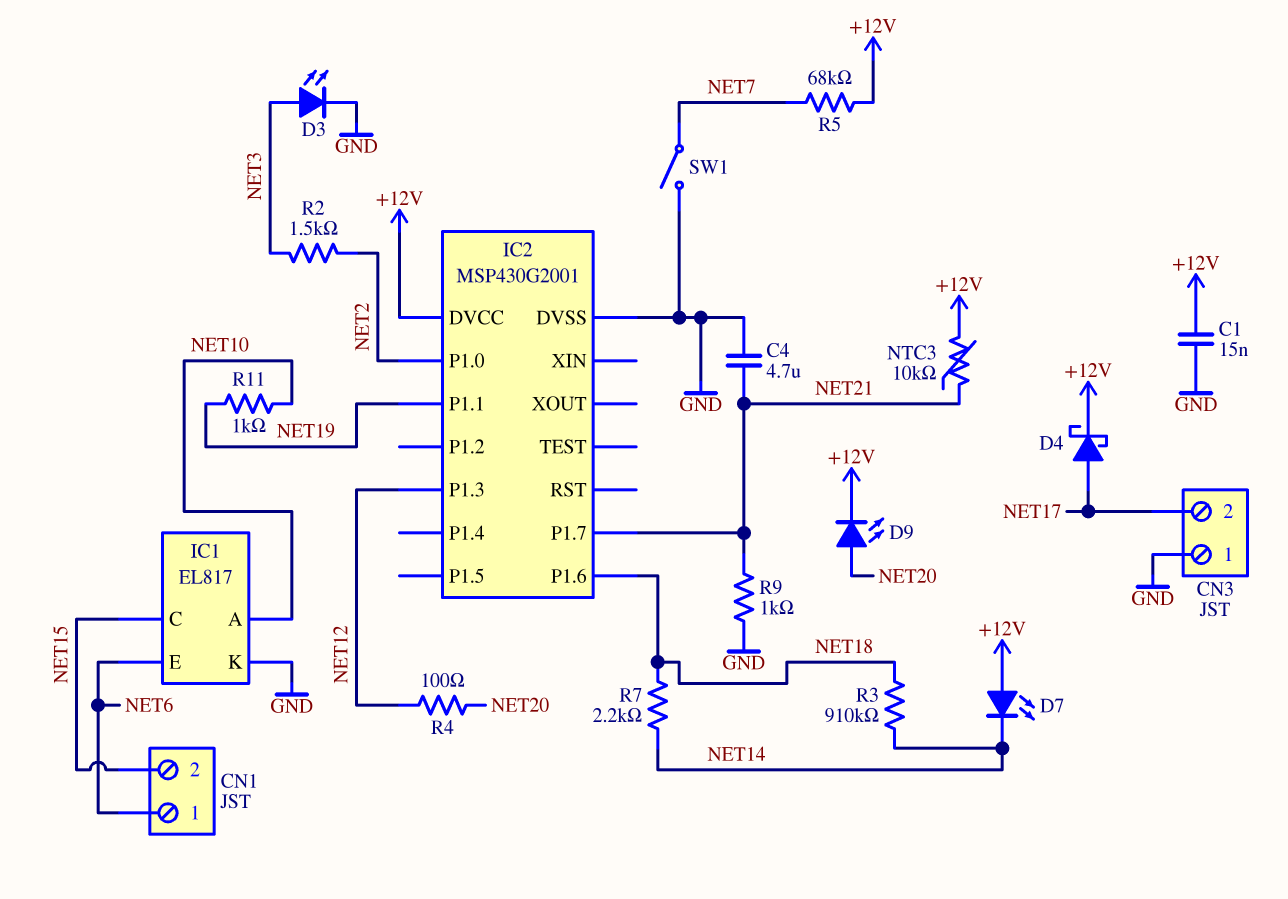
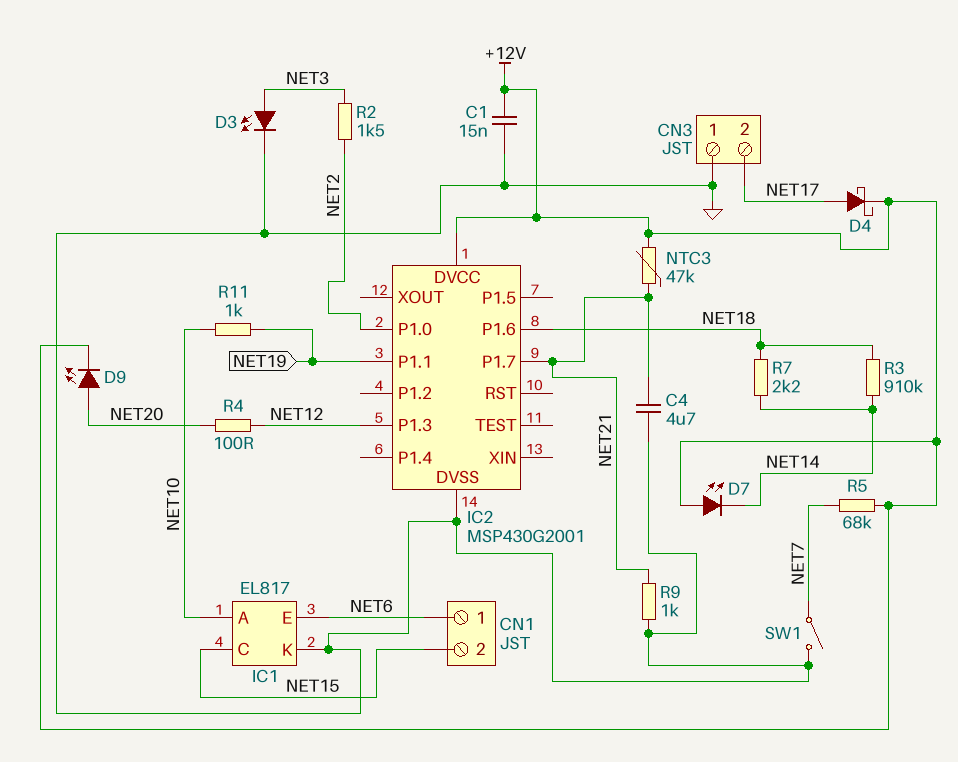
NTC3: 10k (+12V, NET21) -> 47k (+12V, NET21)

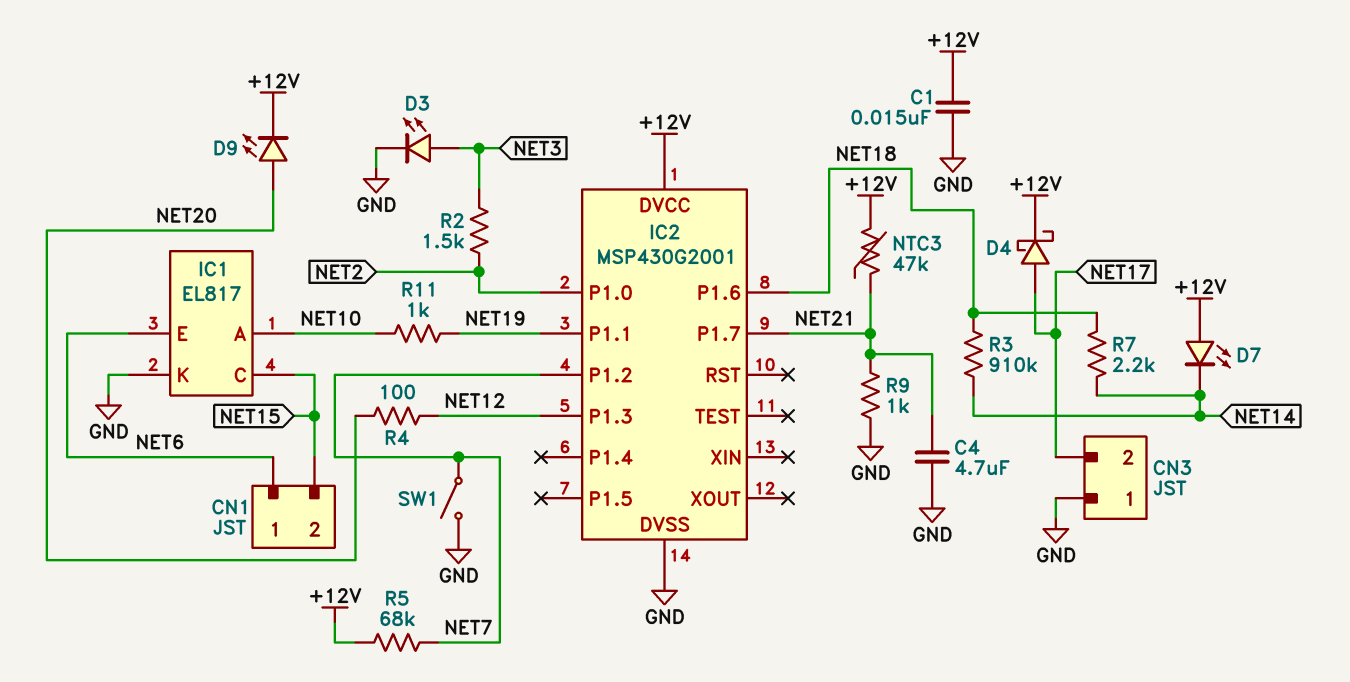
IC2 pin P1.2: none -> NET7

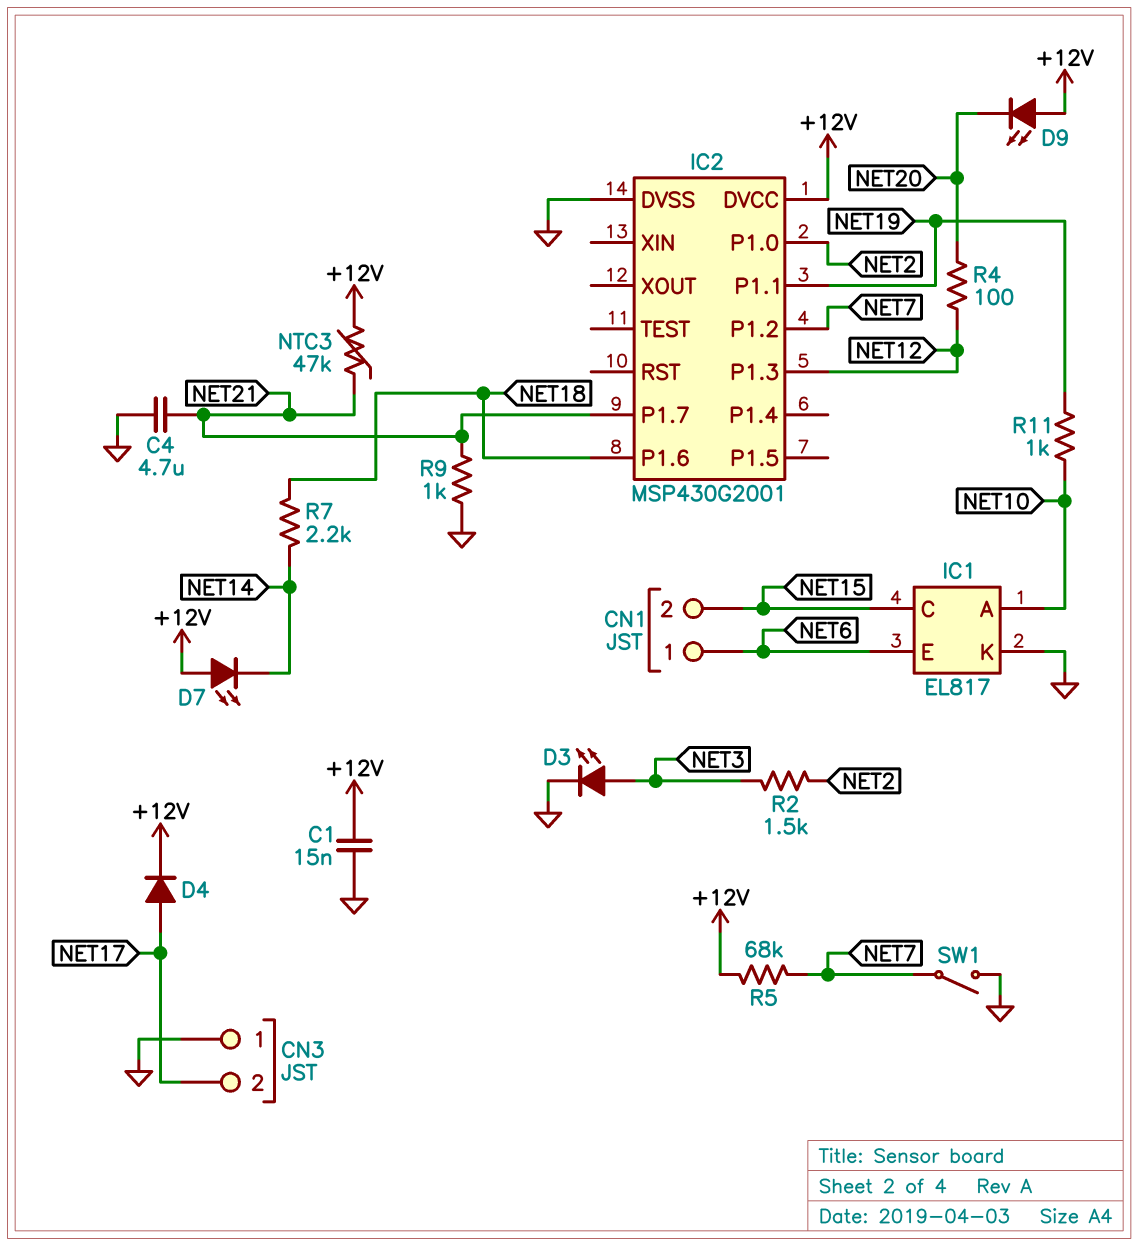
D4: schottky (A NET17, K +12V) -> diode (A NET17, K +12V)
D9: LED (A NET20, K +12V) -> LED (A +12V, K NET20)
R3: 910k (NET14, NET18) -> none

